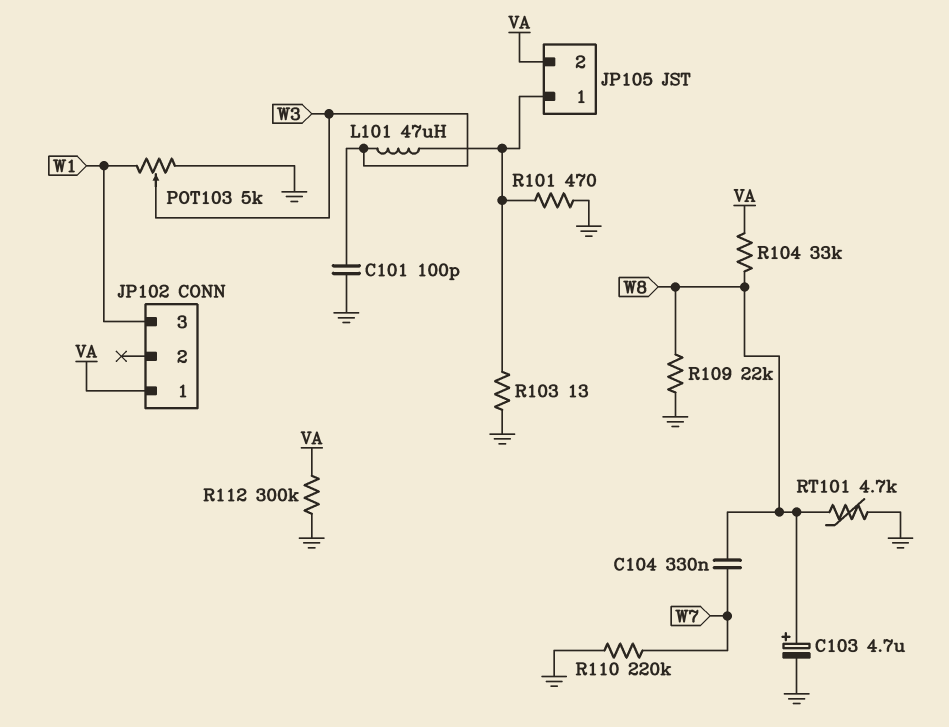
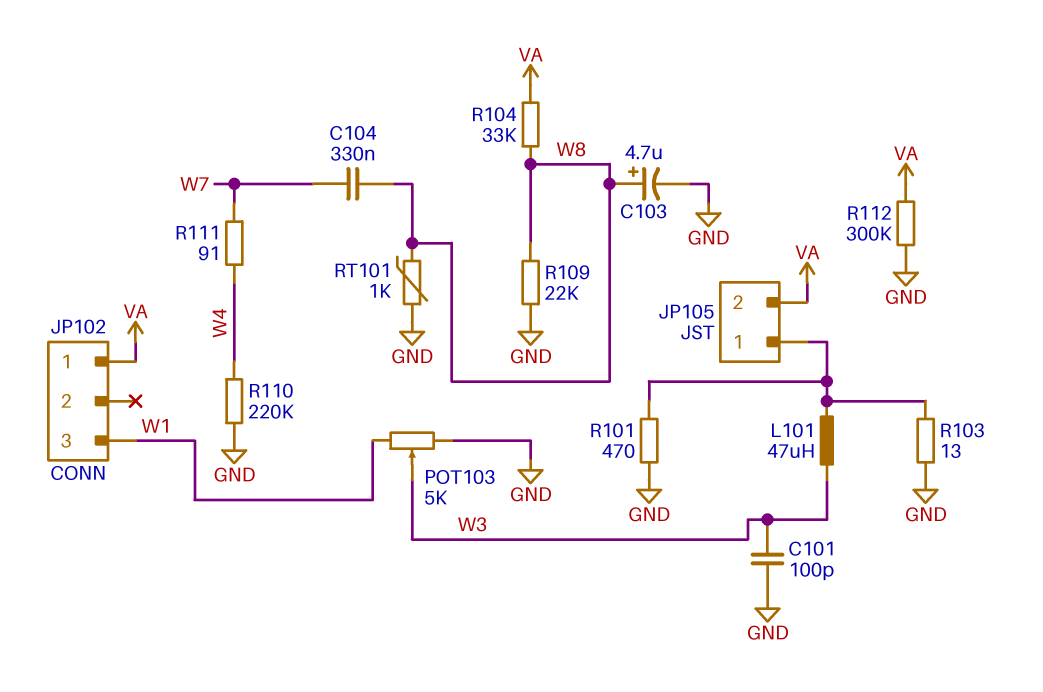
R110: 220k (GND, W7) -> 220k (GND, W4)
R111: none -> 91 (W4, W7)
RT101: 4.7k (GND, W8) -> 1k (GND, W8)

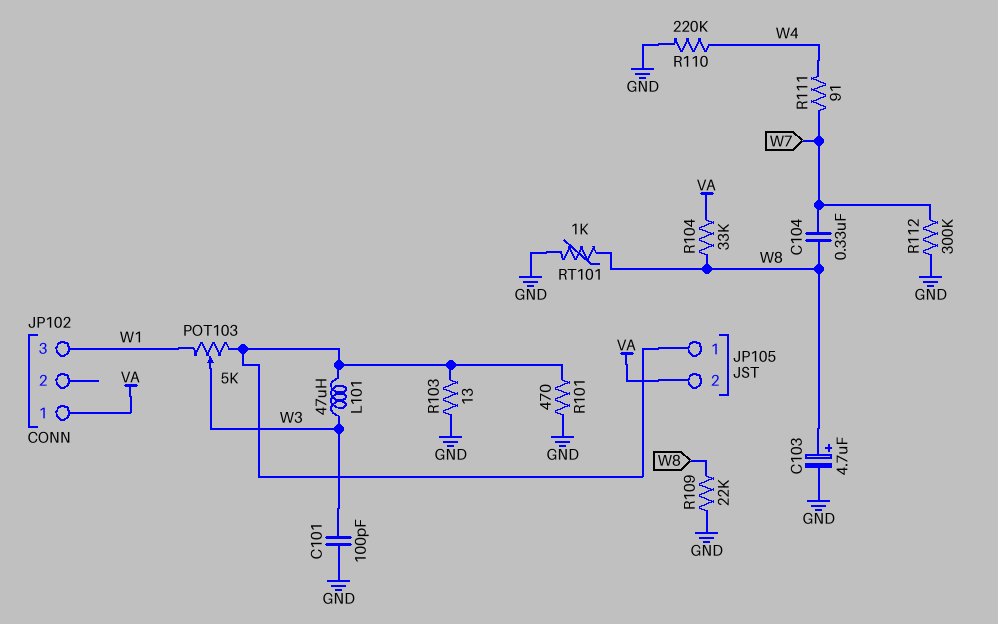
POT103: 5k (GND, W1, wiper W3) -> 5k (JP105/1, W1, wiper W3)
R112: 300k (GND, VA) -> 300k (GND, W7)

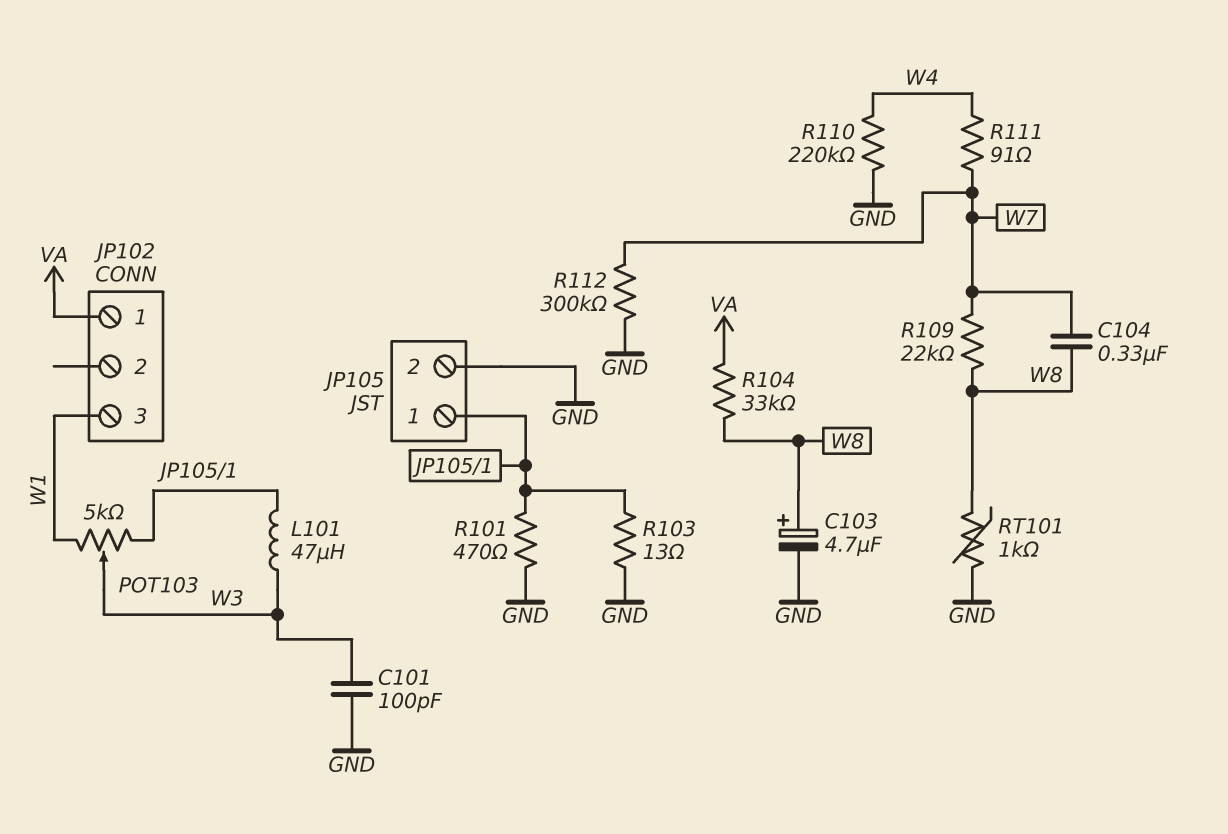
JP105 pin 2: VA -> GND
R109: 22k (GND, W8) -> 22k (W7, W8)

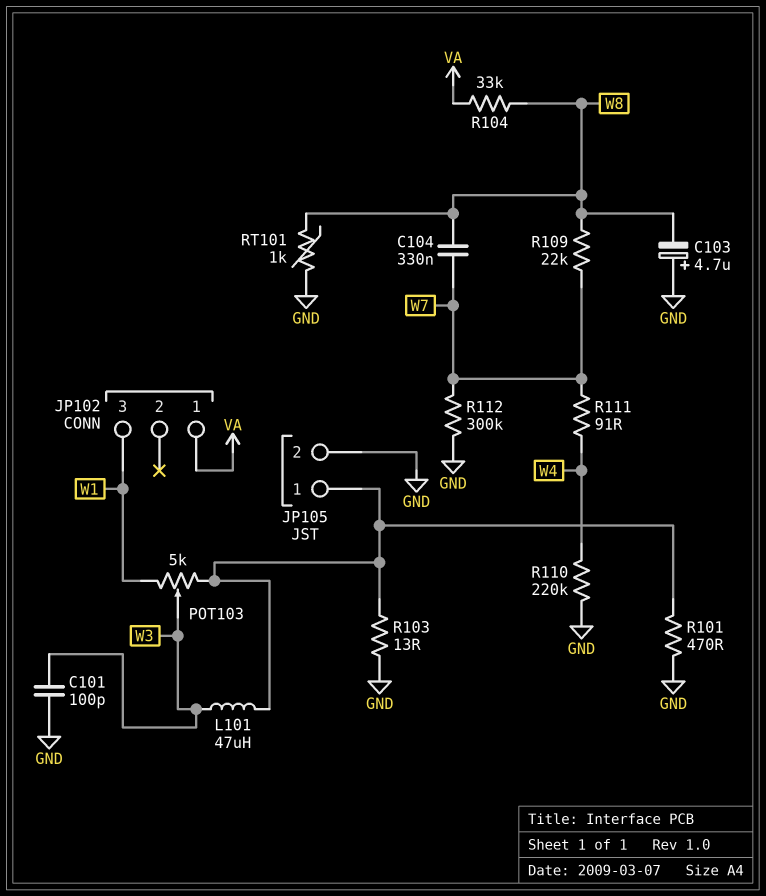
C103: 4.7uF (plus W8, minus GND) -> 4.7uF (plus GND, minus W8)

